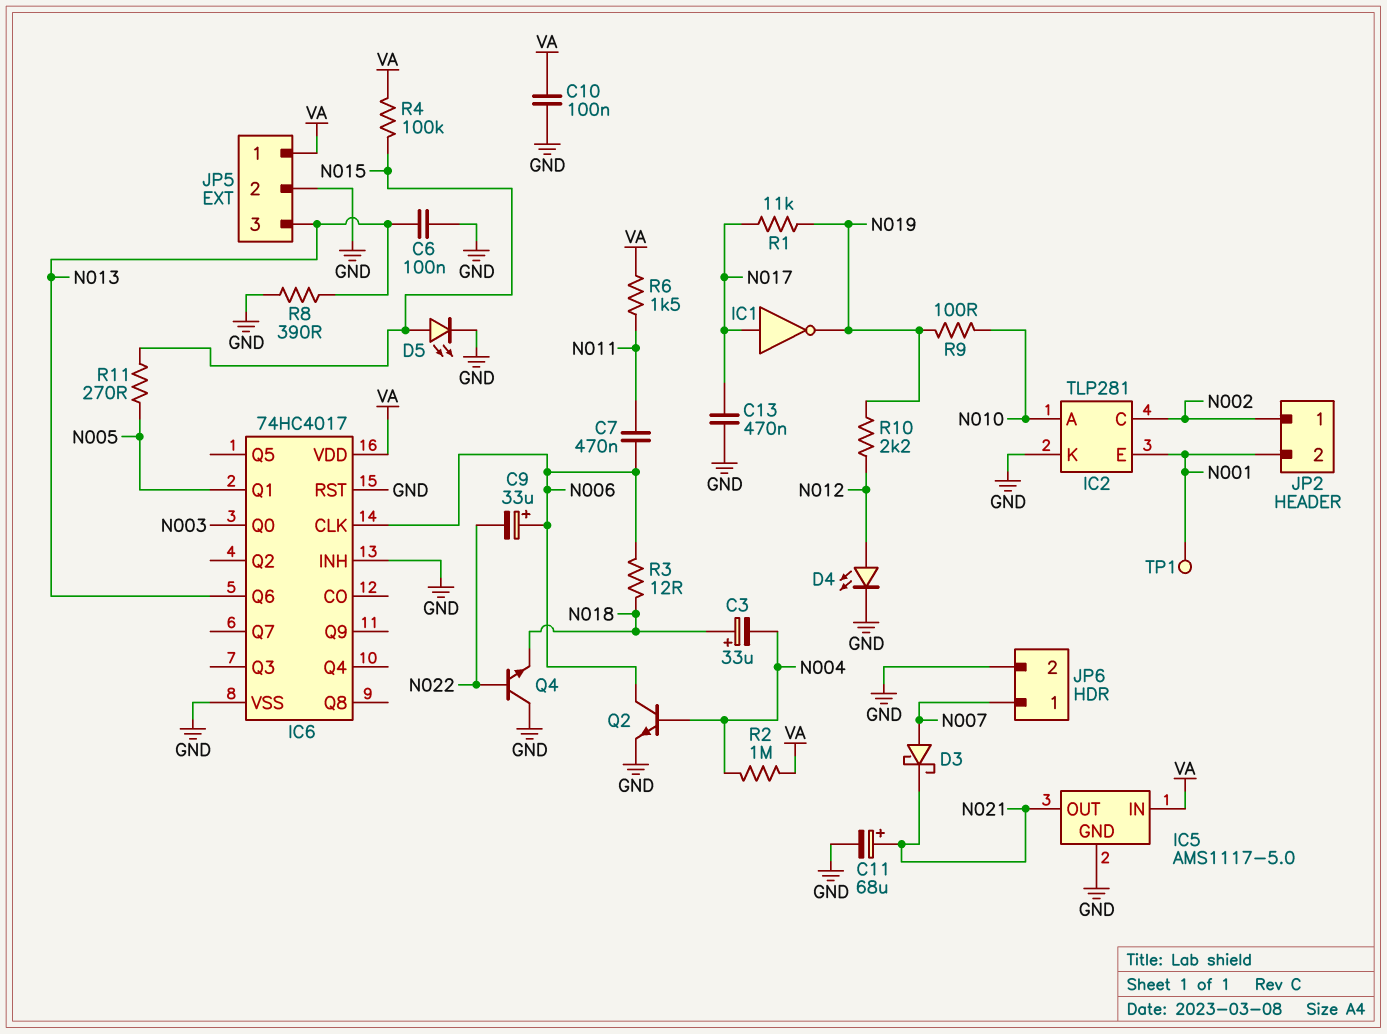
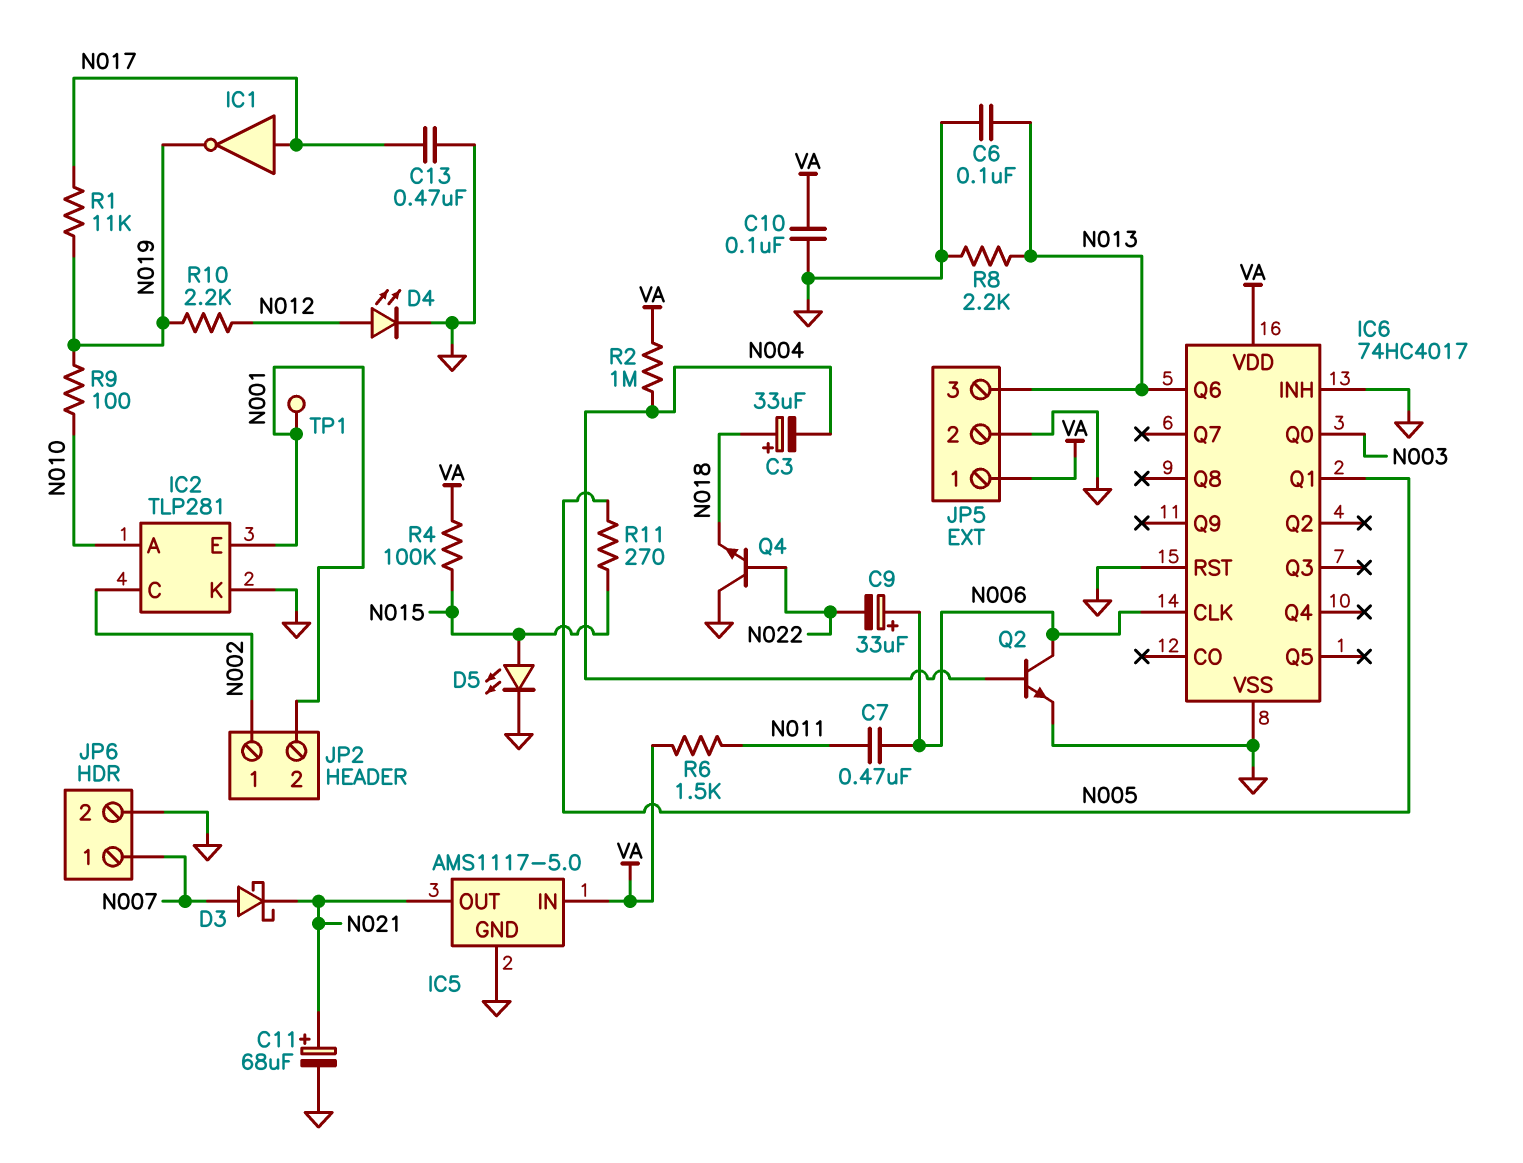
R3: 12 (N006, N018) -> none
R8: 390 (GND, N013) -> 2.2k (GND, N013)

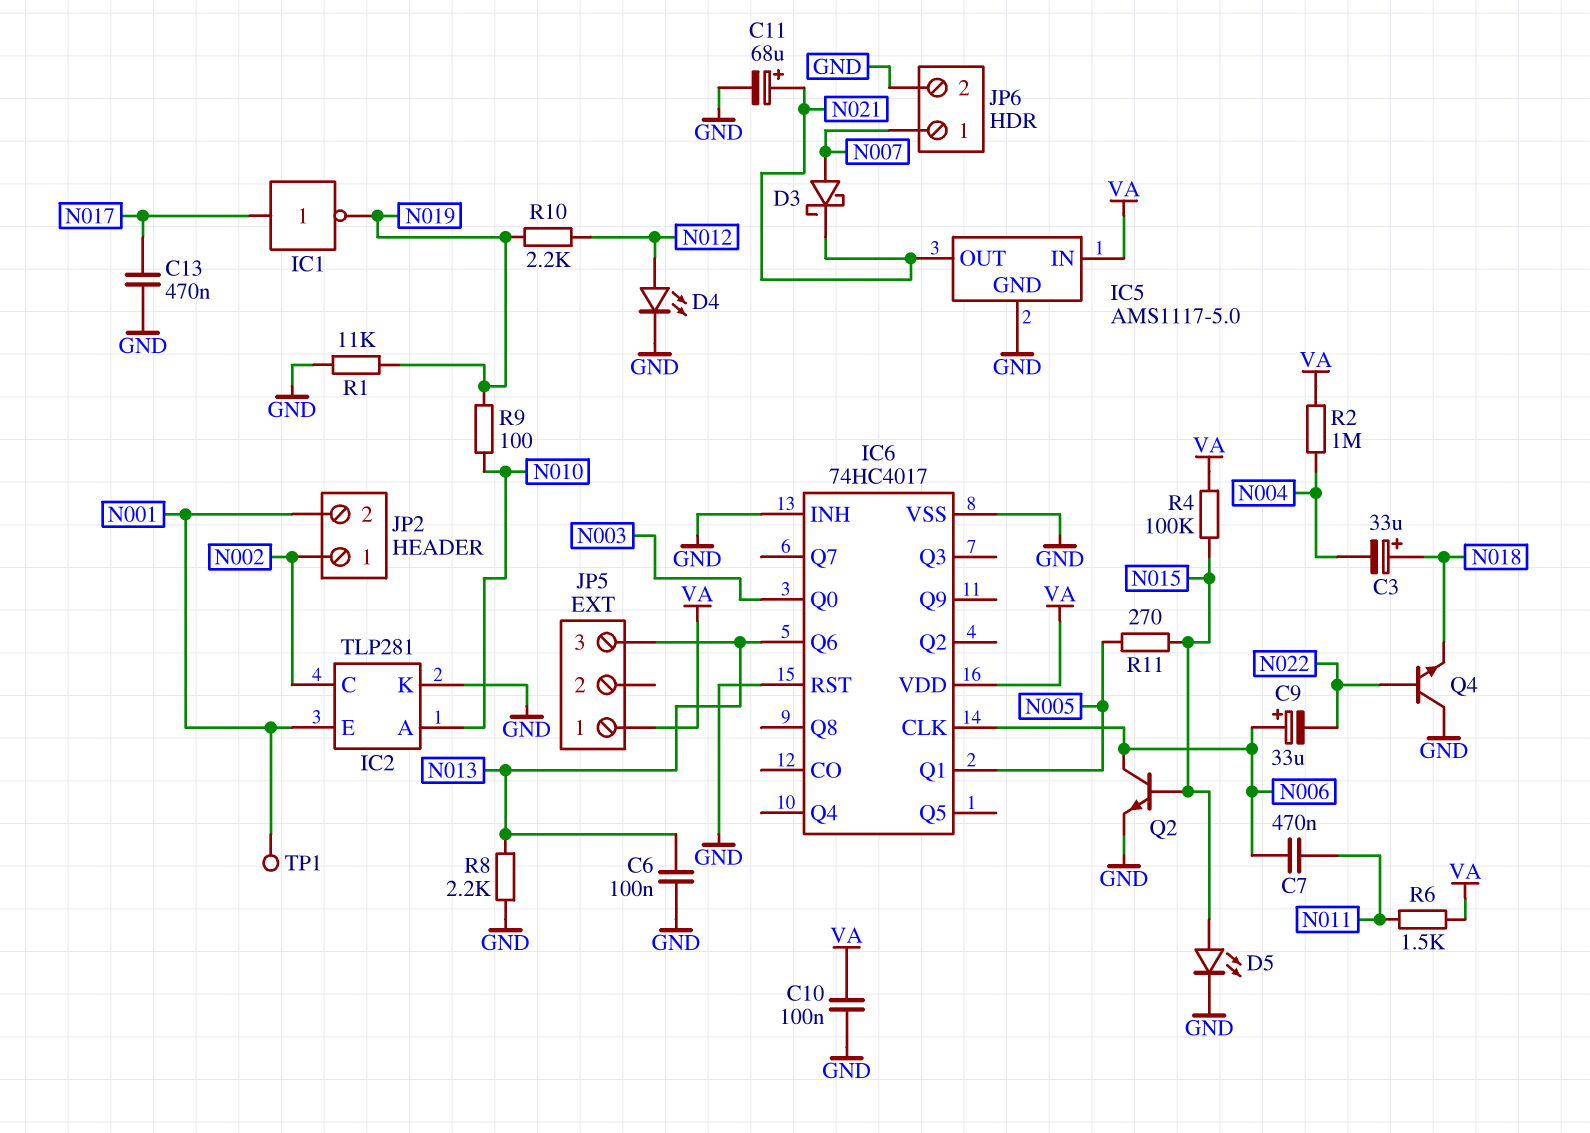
JP5 pin 2: GND -> none
Q2: NPN (B N004, C N006, E GND) -> NPN (B N015, C N006, E GND)
R1: 11k (N017, N019) -> 11k (GND, N019)

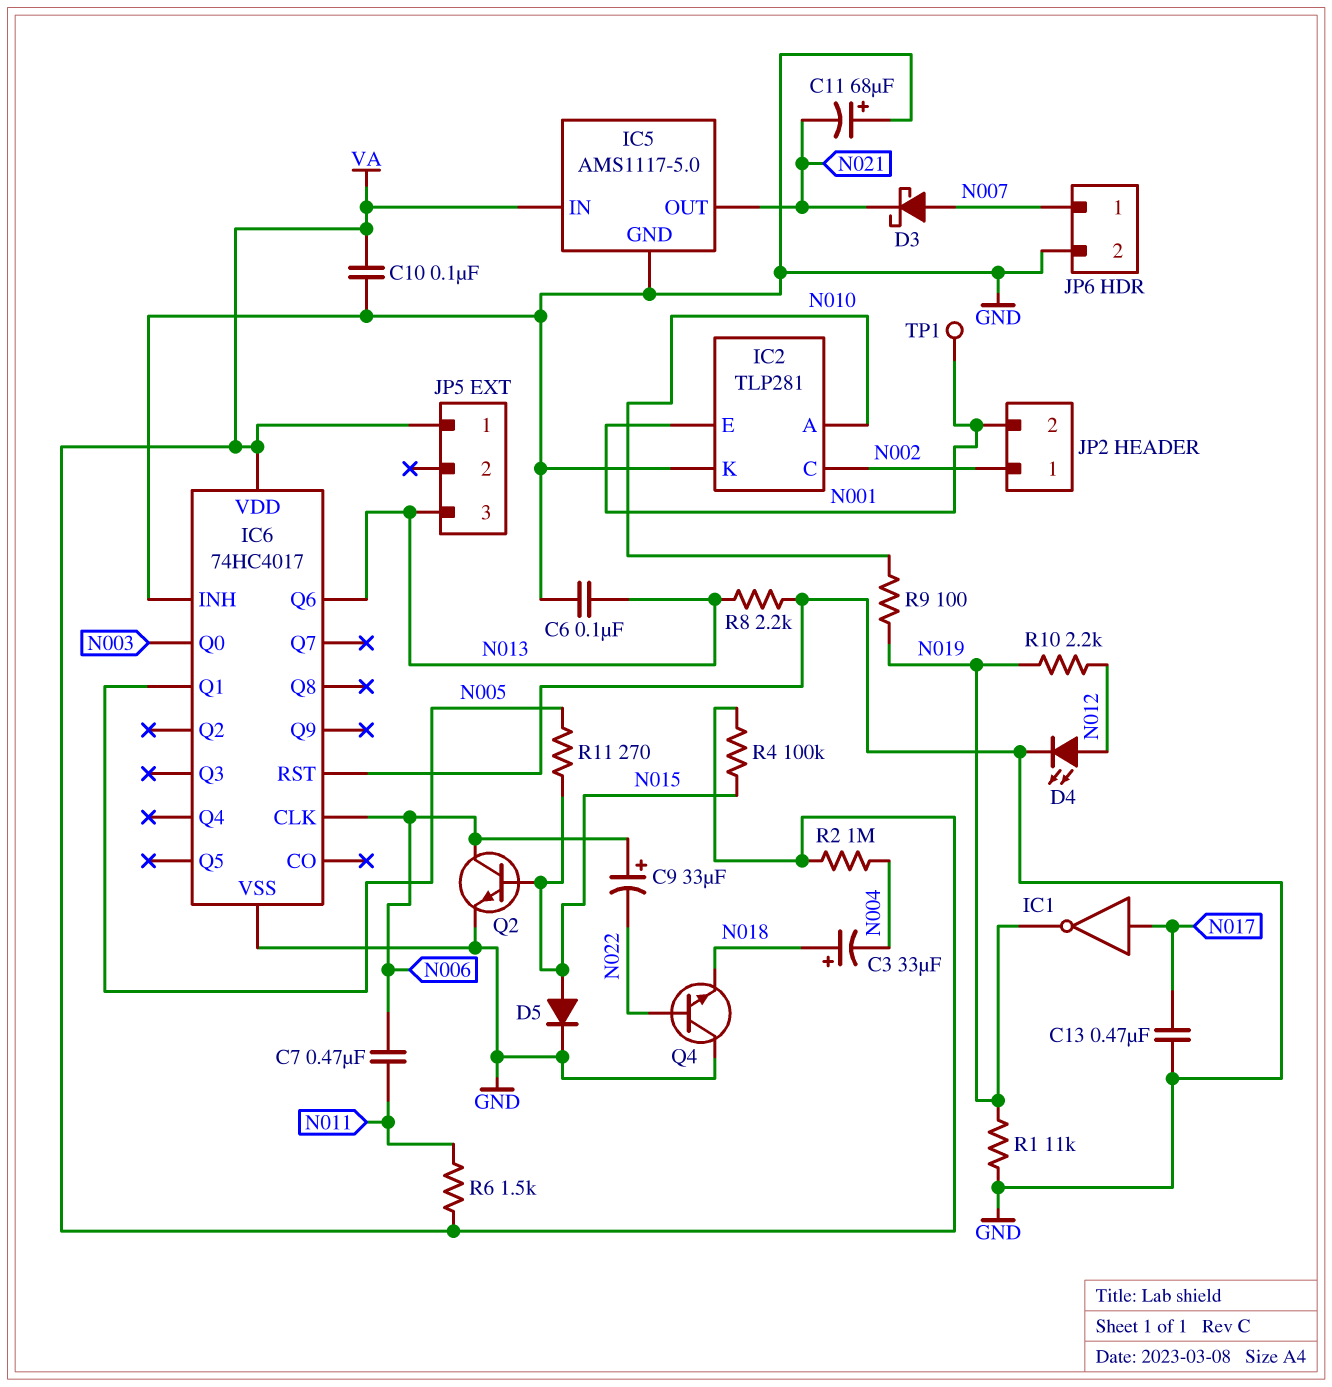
C11: 68uF (plus N021, minus GND) -> 68uF (plus GND, minus N021)
D5: LED (A N015, K GND) -> diode (A N015, K GND)

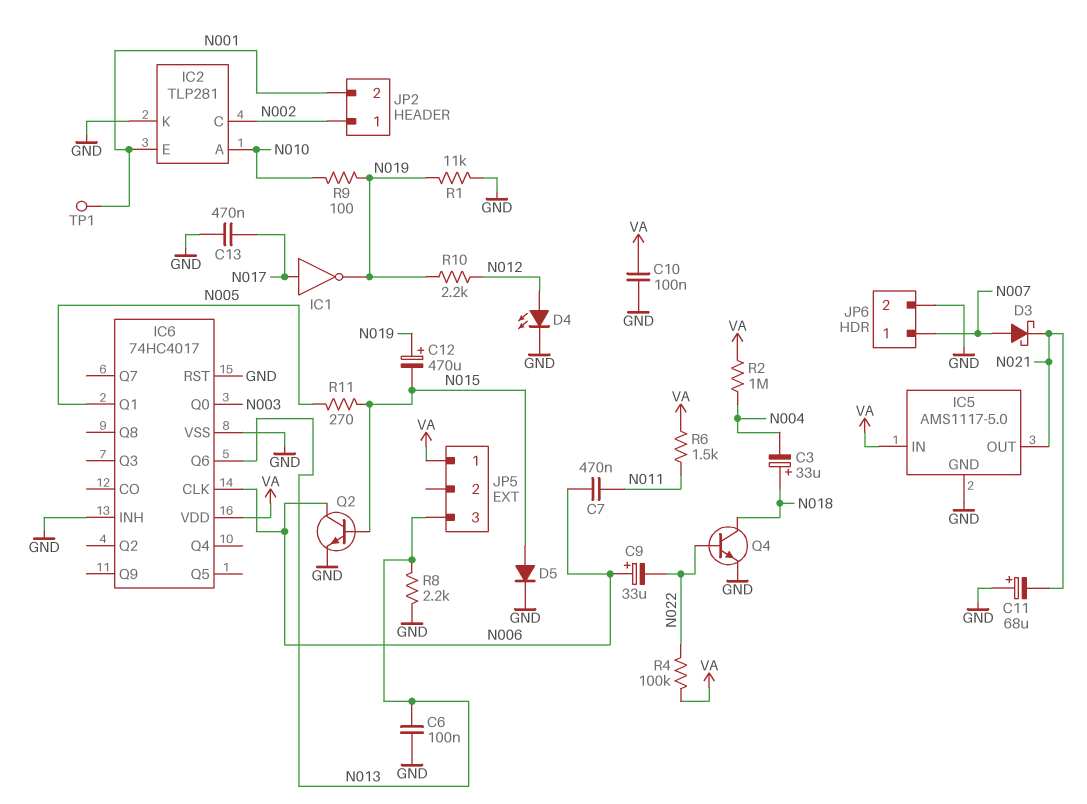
C12: none -> 470uF (plus N019, minus N015)
Q4: NPN (B N022, C GND, E N018) -> NPN (B N022, C N018, E GND)
R4: 100k (N015, VA) -> 100k (N022, VA)

